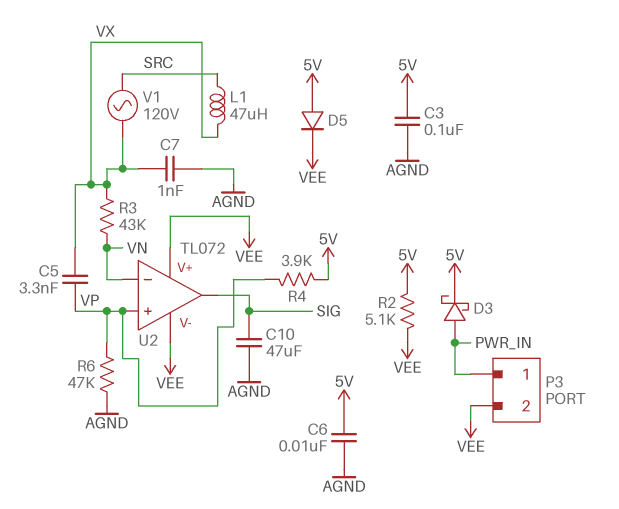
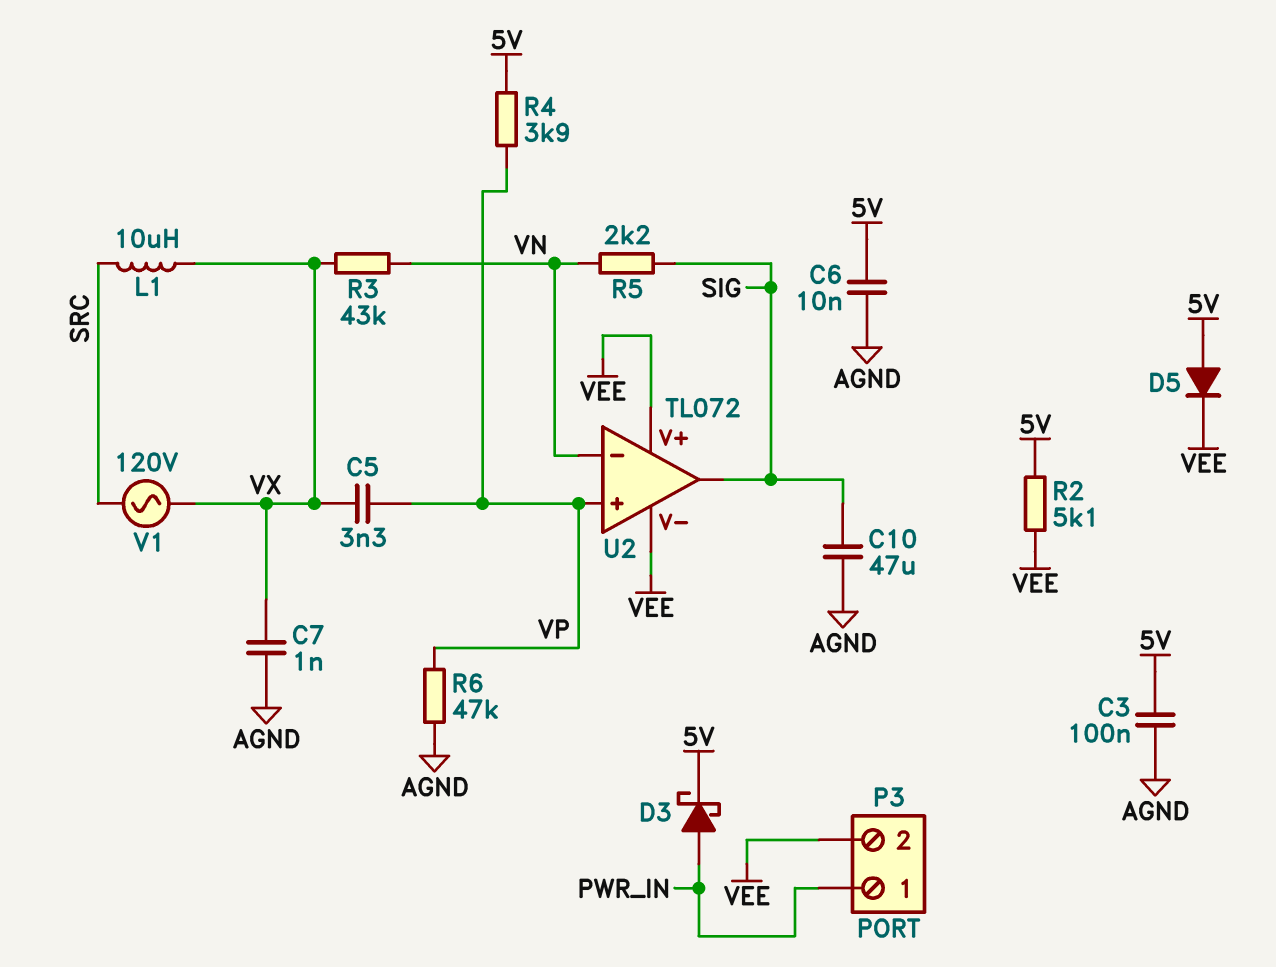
L1: 47uH (SRC, VX) -> 10uH (SRC, VX)
R5: none -> 2.2k (SIG, VN)

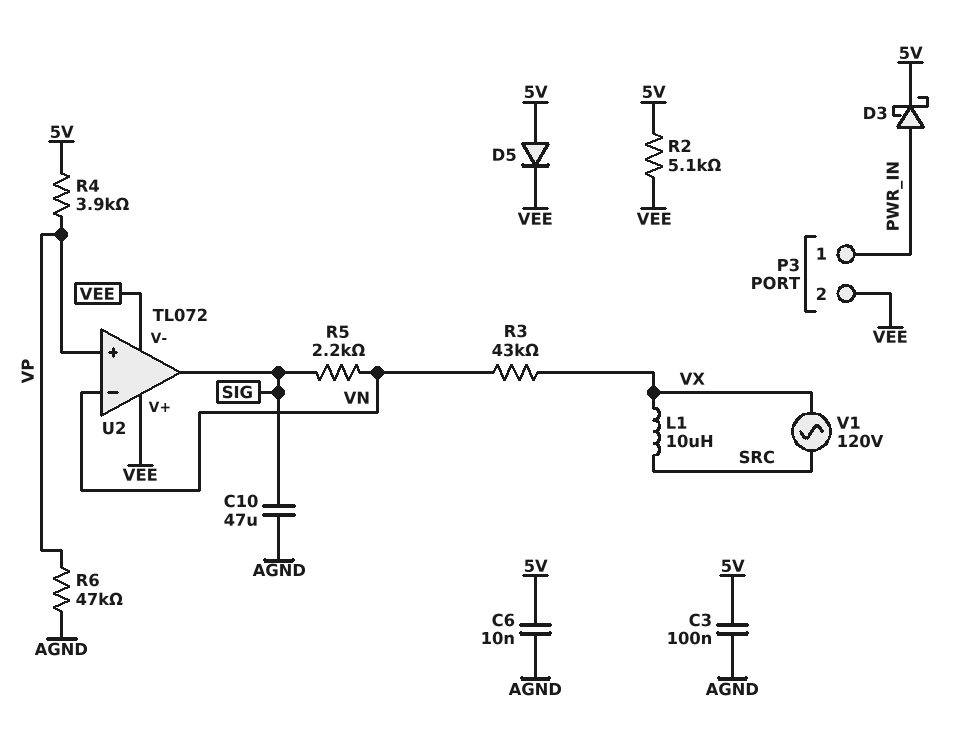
C5: 3.3nF (VP, VX) -> none
C7: 1nF (AGND, VX) -> none

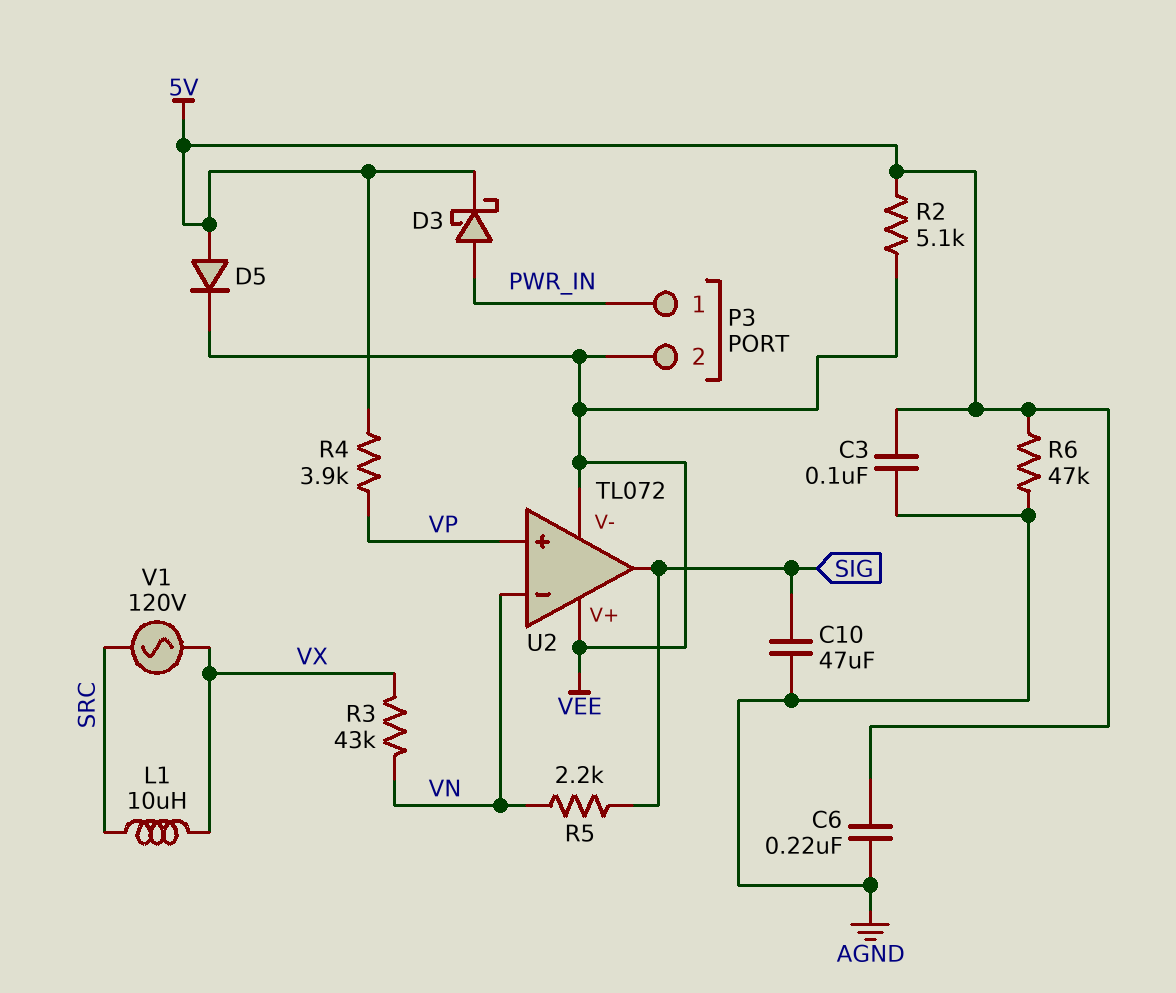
C6: 10nF (5V, AGND) -> 220nF (5V, AGND)
R6: 47k (AGND, VP) -> 47k (5V, AGND)

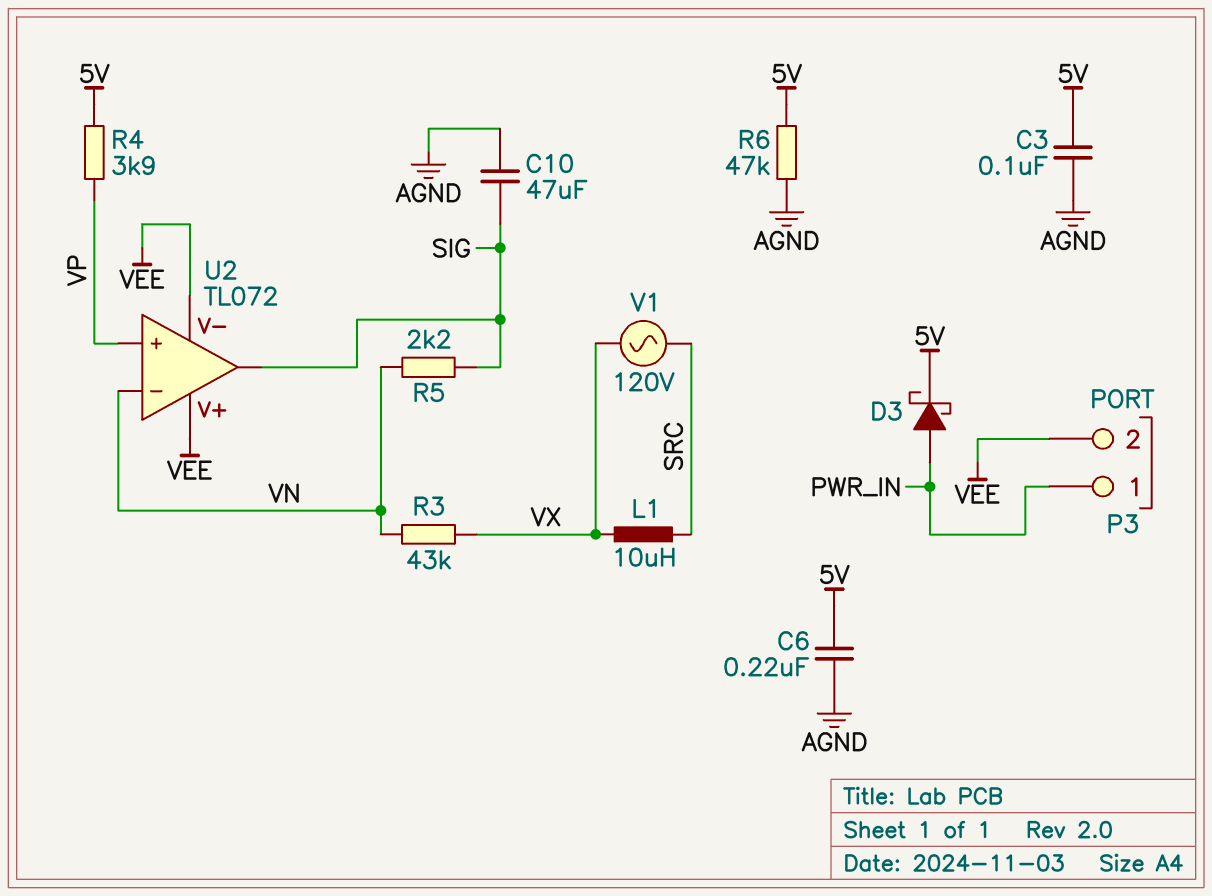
D5: diode (A 5V, K VEE) -> none
R2: 5.1k (5V, VEE) -> none

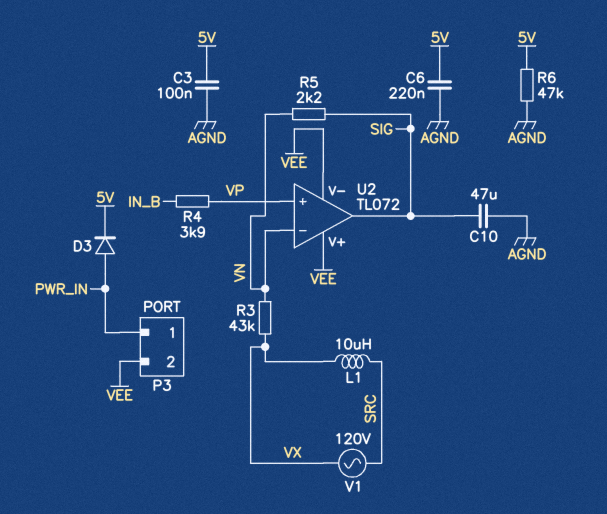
D3: schottky (A PWR_IN, K 5V) -> diode (A PWR_IN, K 5V)
R4: 3.9k (5V, VP) -> 3.9k (IN_B, VP)

